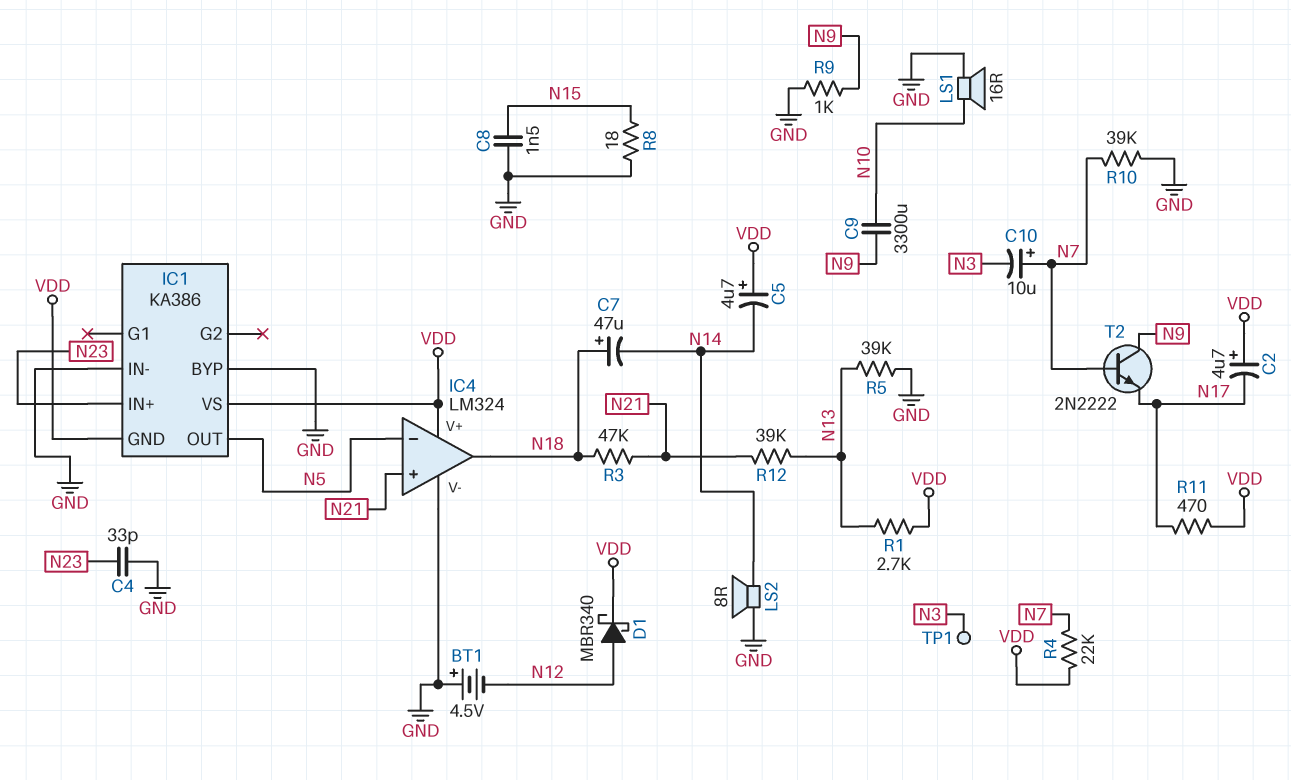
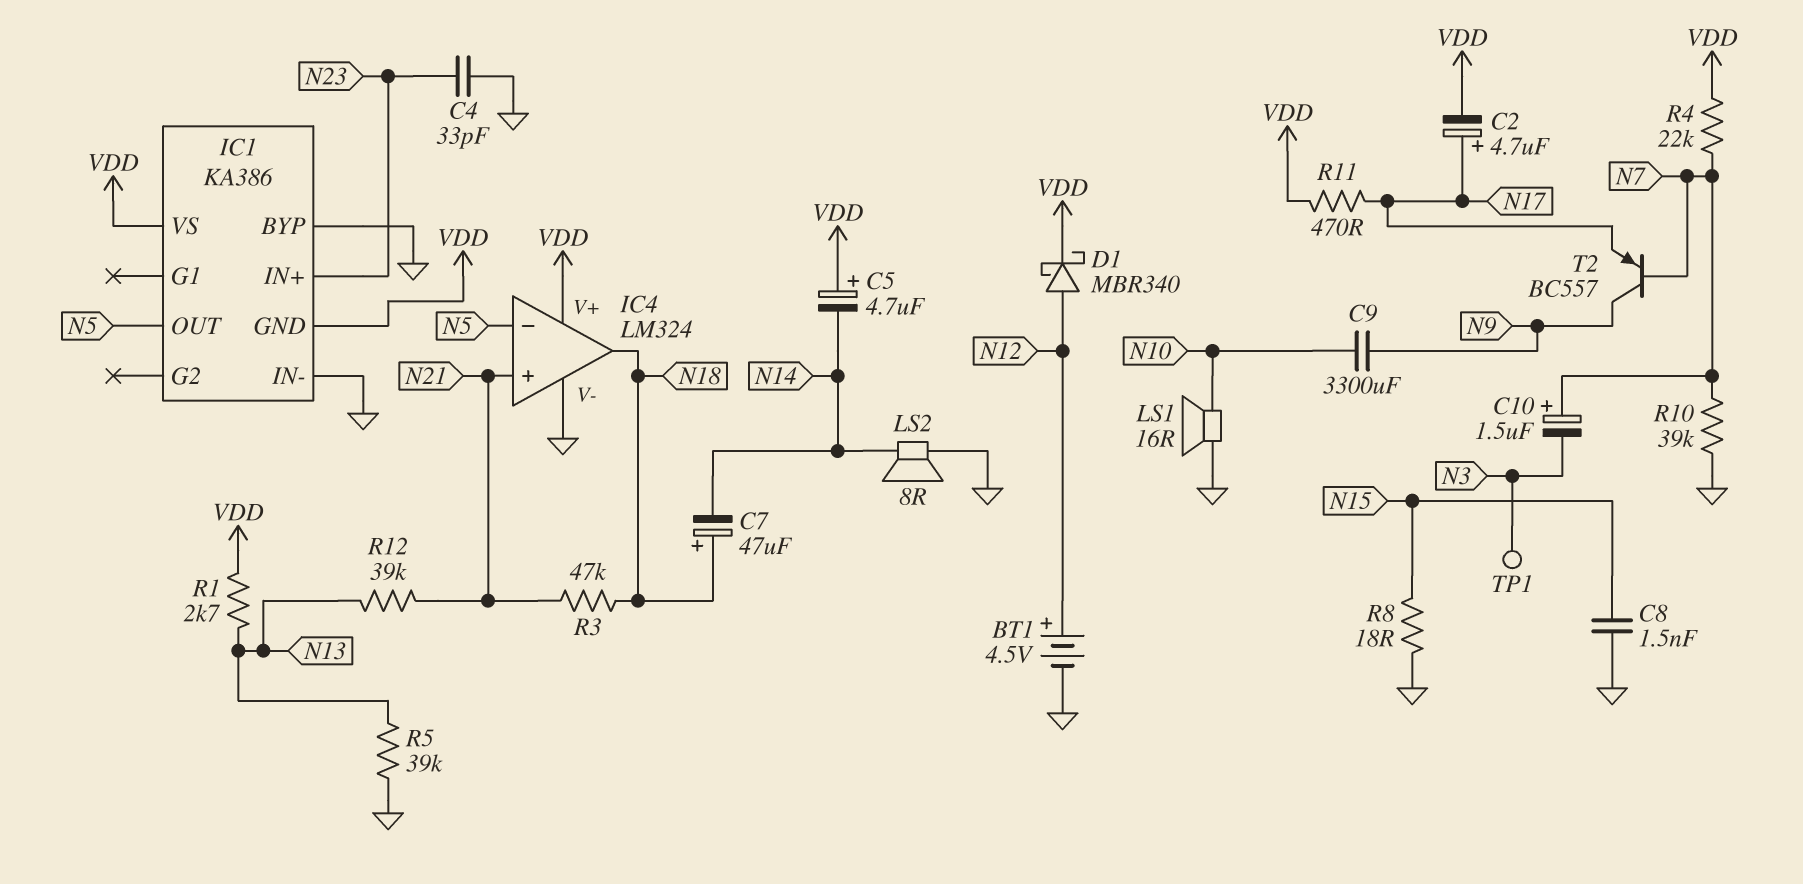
BT1: 4.5V (plus GND, minus N12) -> 4.5V (plus N12, minus GND)
C2: 4.7uF (plus VDD, minus N17) -> 4.7uF (plus N17, minus VDD)
C10: 10uF (plus N7, minus N3) -> 1.5uF (plus N7, minus N3)
R9: 1k (GND, N9) -> none
T2: NPN 2N2222 (B N7, C N9, E N17) -> PNP BC557 (B N7, C N9, E N17)

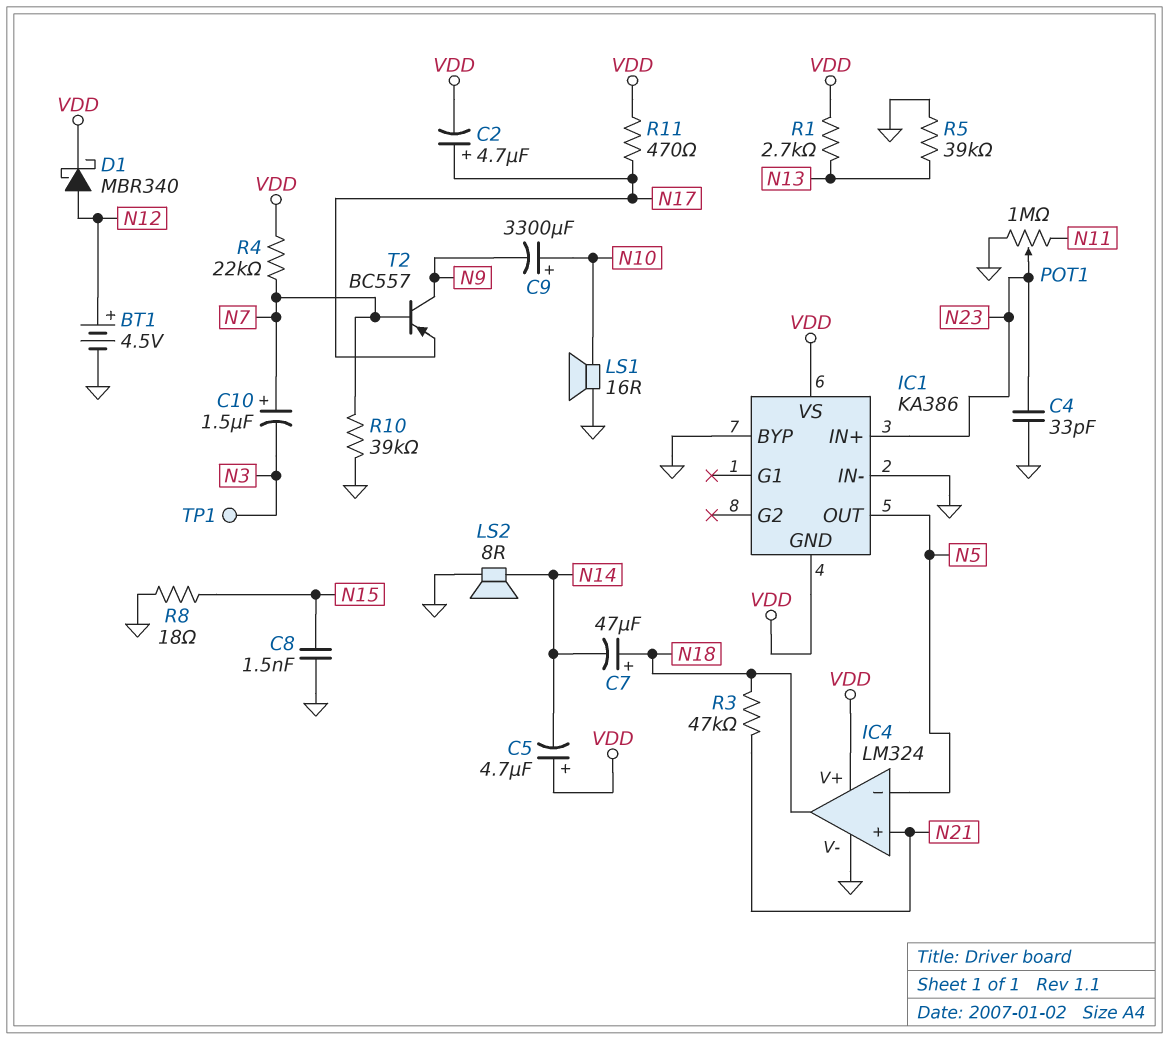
C9: 3300uF (N9, N10) -> 3300uF (plus N10, minus N9)
POT1: none -> 1M (GND, N11, wiper N23)
R12: 39k (N13, N21) -> none

